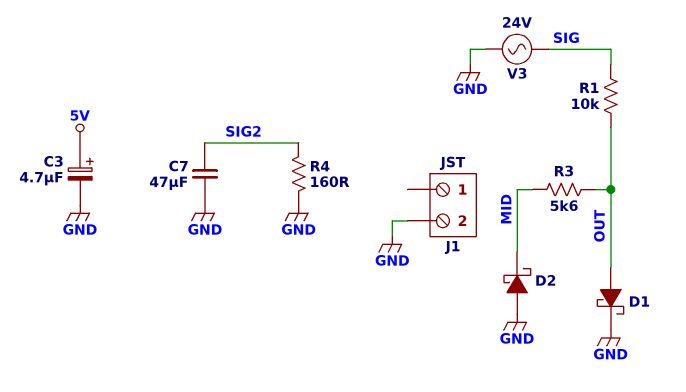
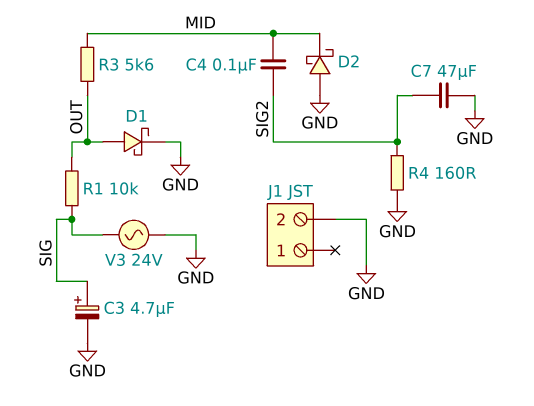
C3: 4.7uF (plus 5V, minus GND) -> 4.7uF (plus SIG, minus GND)
C4: none -> 100nF (MID, SIG2)

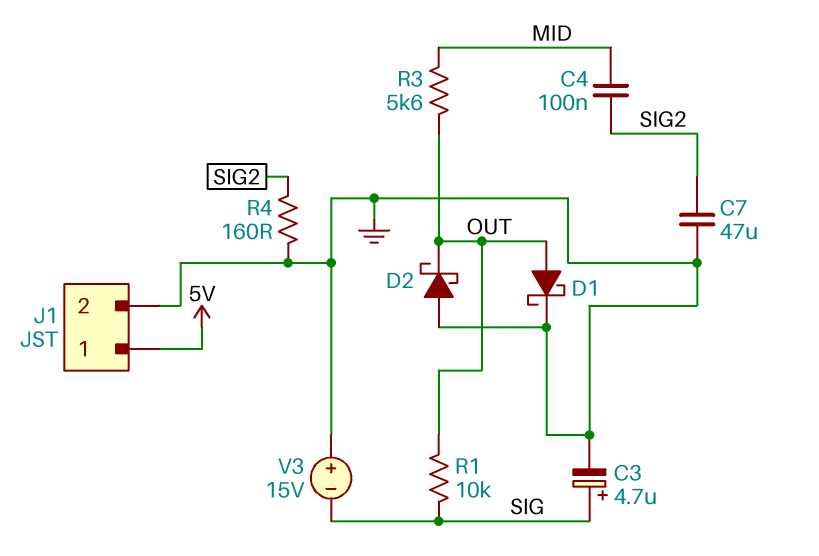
D2: schottky (A GND, K MID) -> schottky (A GND, K OUT)
J1 pin 1: none -> 5V
V3: AC 24V (GND, SIG) -> 15V (plus GND, minus SIG)

